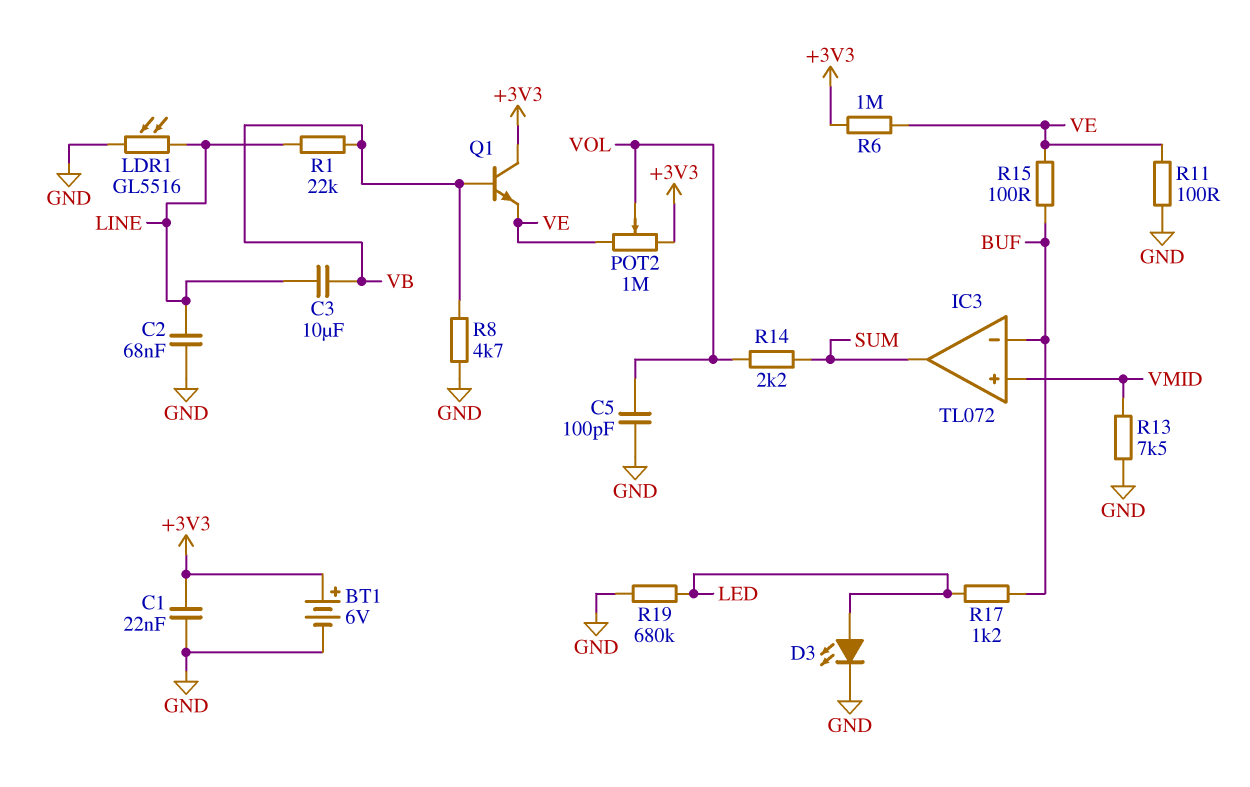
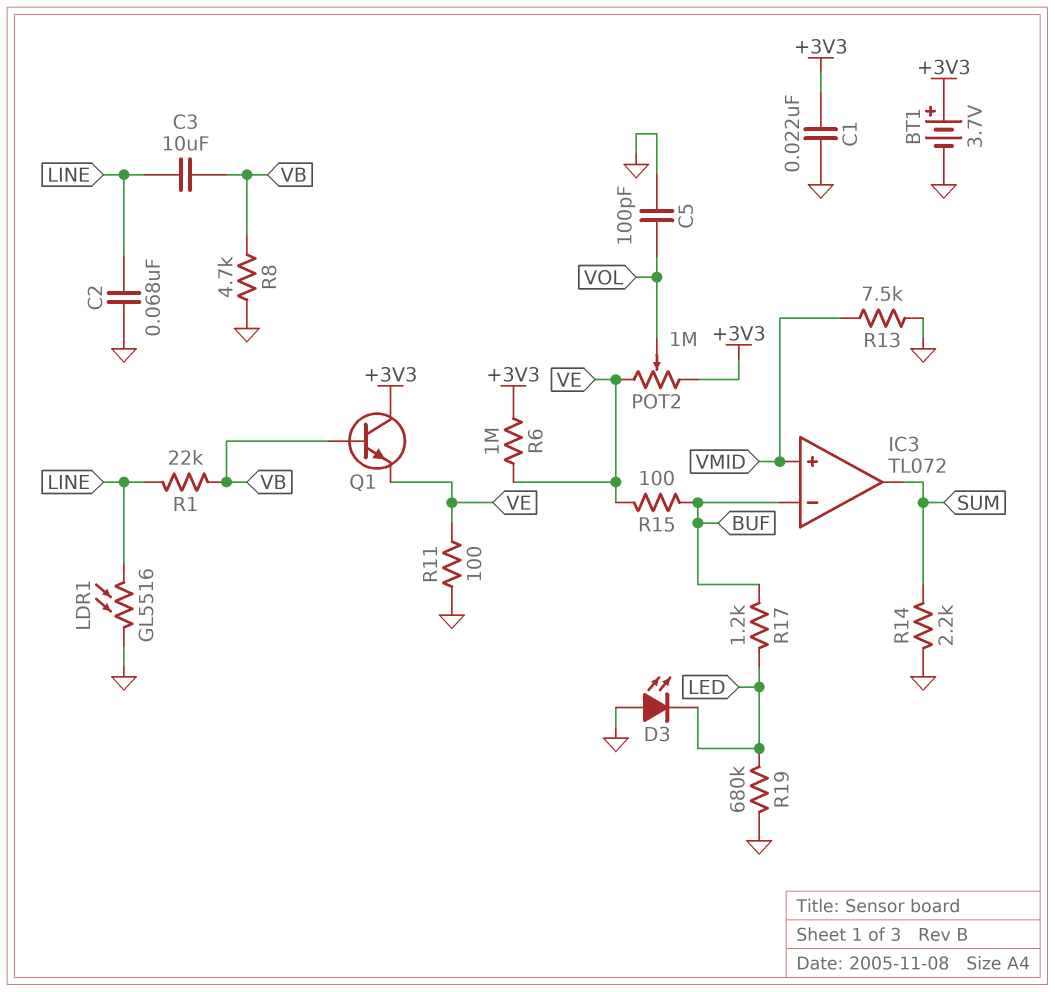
BT1: 6V (plus +3V3, minus GND) -> 3.7V (plus +3V3, minus GND)
D3: LED (A LED, K GND) -> LED (A GND, K LED)
R14: 2.2k (SUM, VOL) -> 2.2k (GND, SUM)

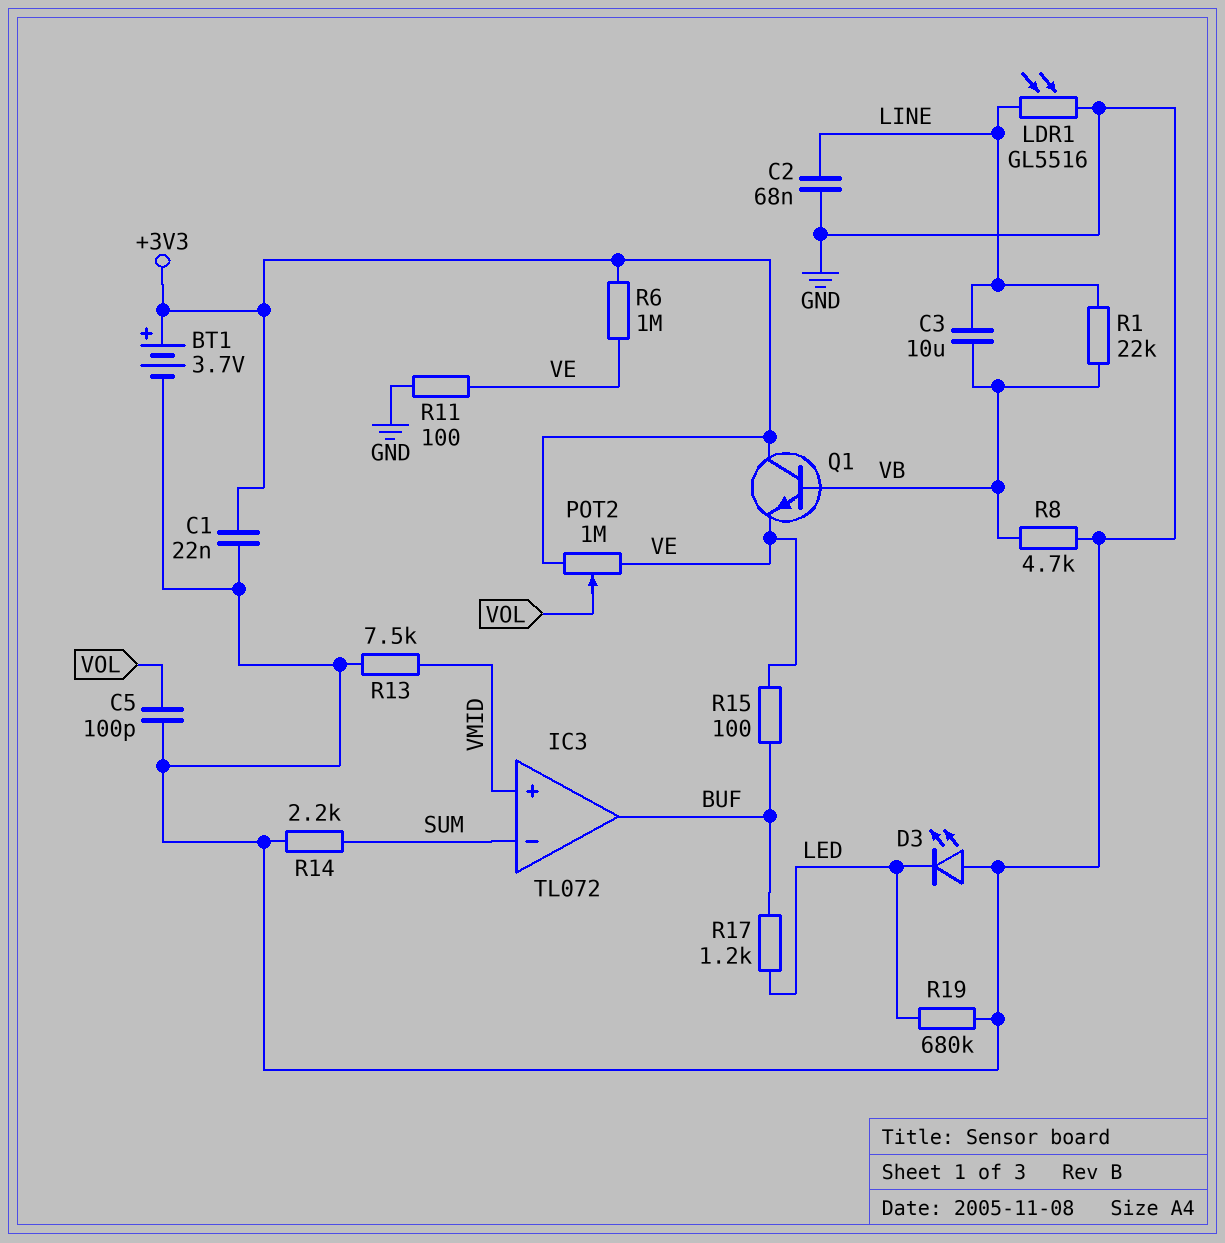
IC3 pin in-: BUF -> SUM
IC3 pin out: SUM -> BUF

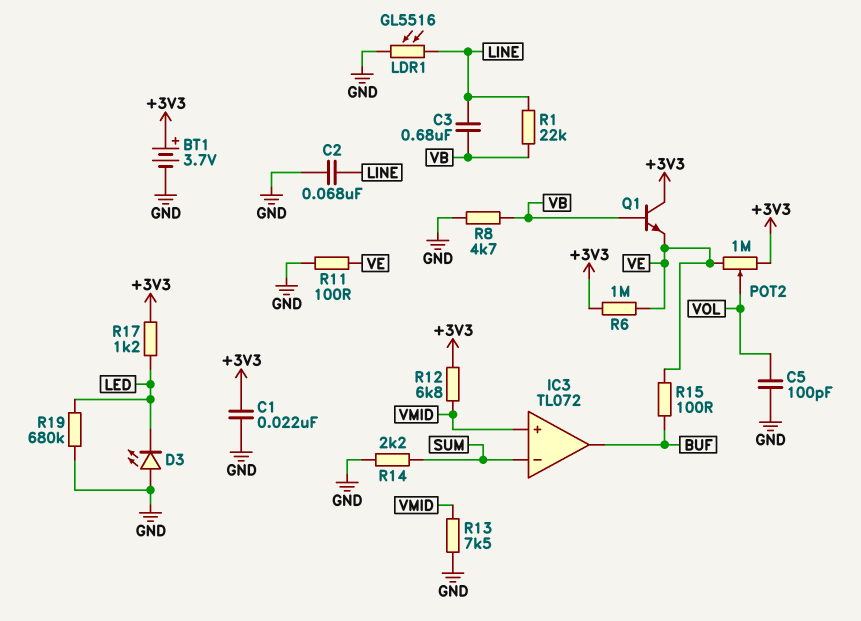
C3: 10uF (LINE, VB) -> 680nF (LINE, VB)
R12: none -> 6.8k (+3V3, VMID)
R17: 1.2k (BUF, LED) -> 1.2k (+3V3, LED)

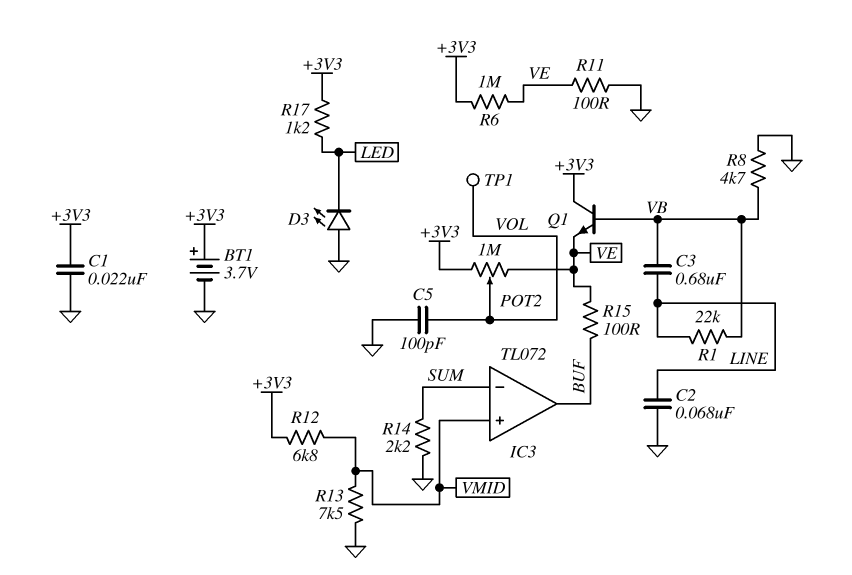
LDR1: GL5516 (GND, LINE) -> none
R19: 680k (GND, LED) -> none
TP1: none -> test point (VOL)

